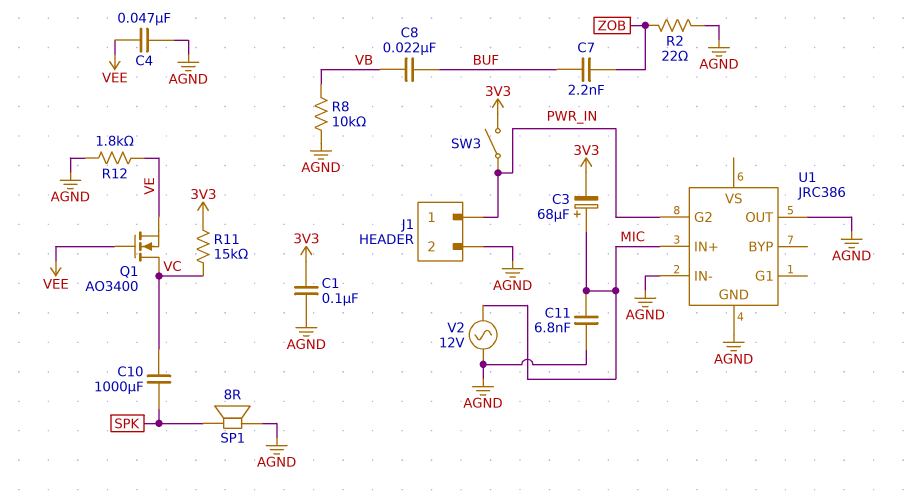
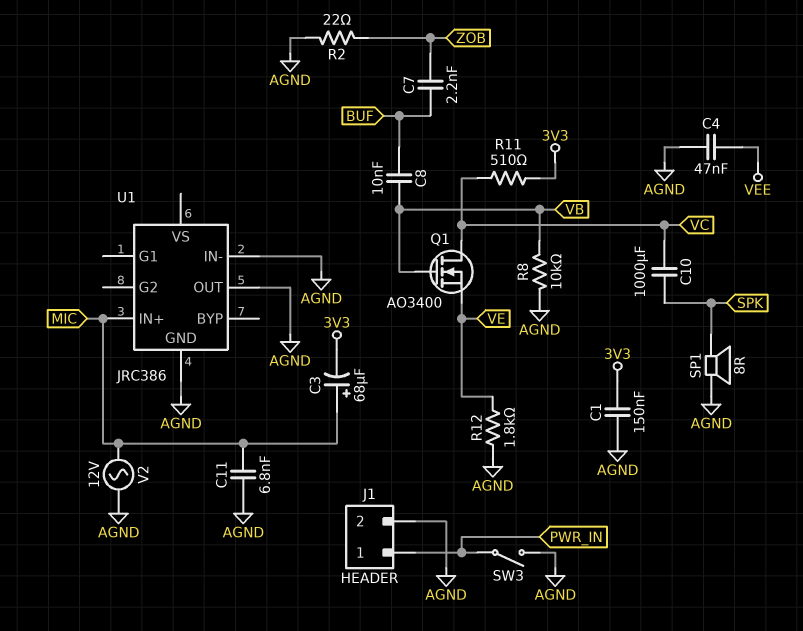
C1: 100nF (3V3, AGND) -> 150nF (3V3, AGND)
C8: 22nF (BUF, VB) -> 10nF (BUF, VB)
Q1: NMOS AO3400 (G VEE, D VC, S VE) -> NMOS AO3400 (G VB, D VC, S VE)
R11: 15k (3V3, VC) -> 510 (3V3, VC)
SW3: switch (3V3, PWR_IN) -> switch (AGND, PWR_IN)
U1 pin G2: PWR_IN -> none

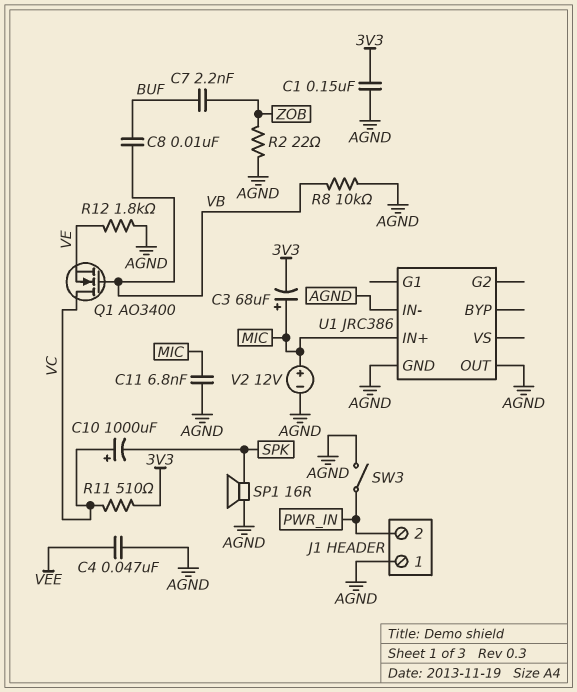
C10: 1000uF (SPK, VC) -> 1000uF (plus VC, minus SPK)
J1 pin 1: PWR_IN -> AGND
J1 pin 2: AGND -> PWR_IN
SP1: speaker 8R (AGND, SPK) -> speaker 16R (AGND, SPK)
V2: AC 12V (AGND, MIC) -> 12V (plus MIC, minus AGND)

